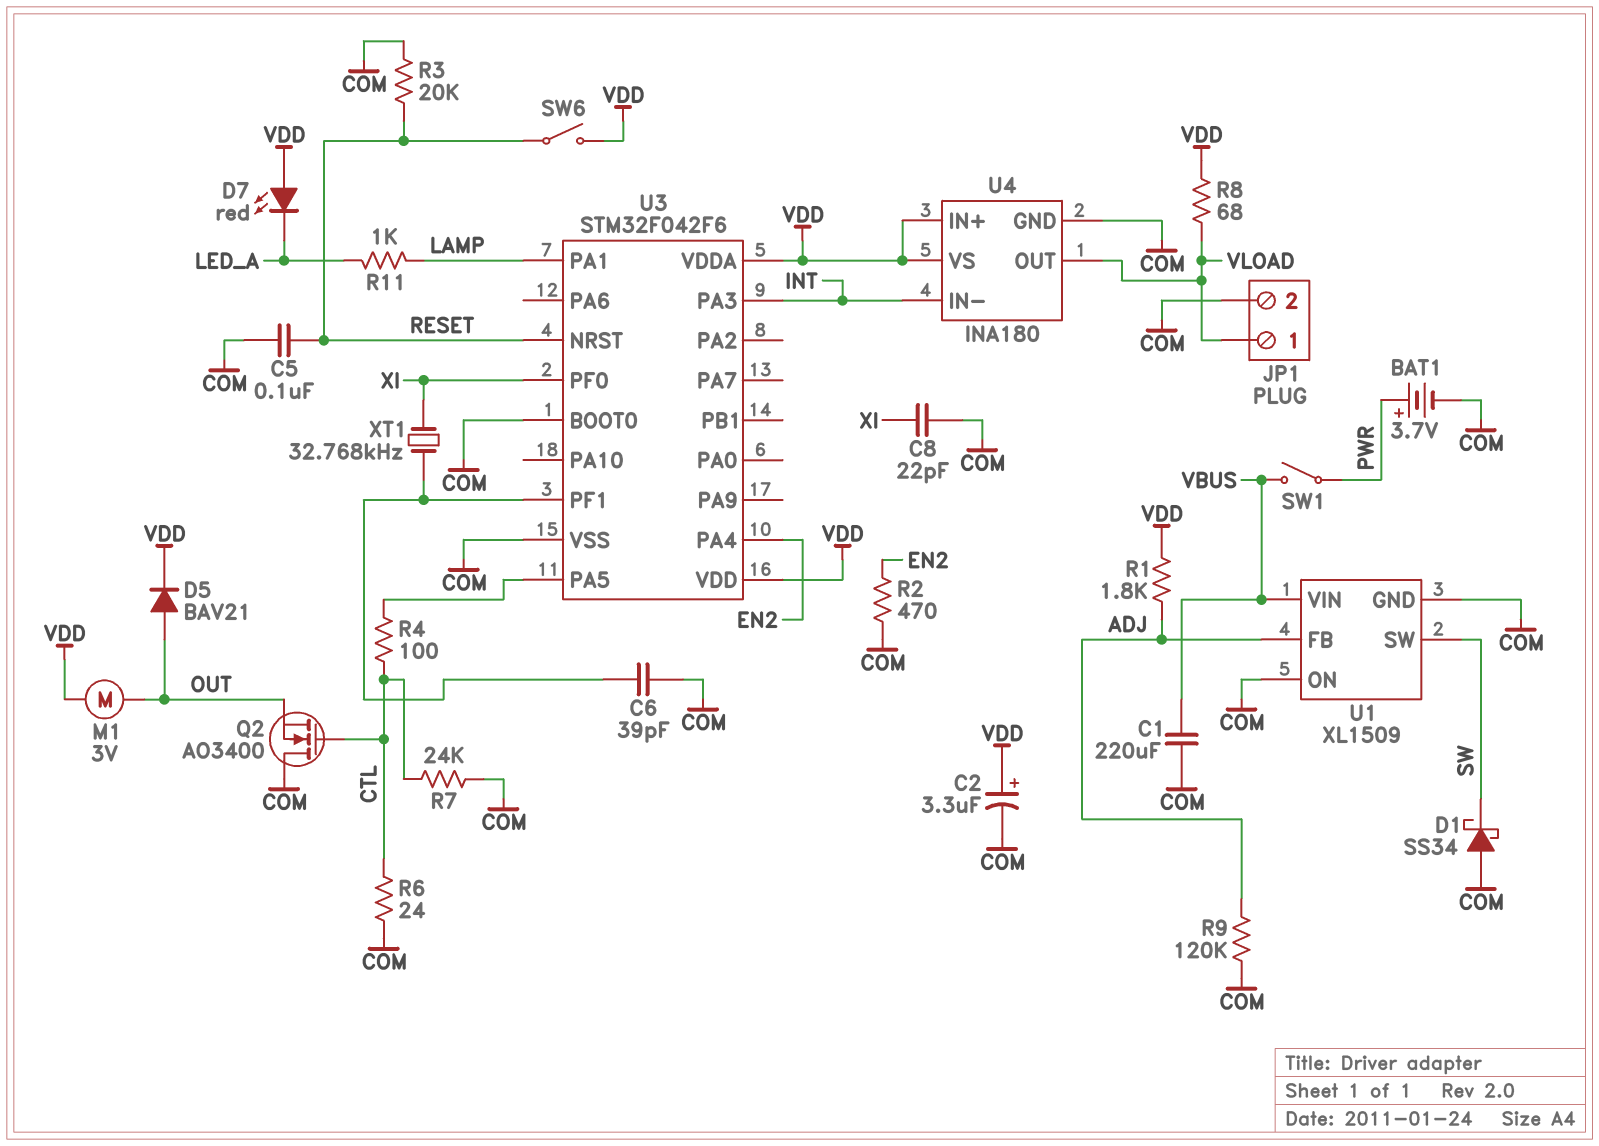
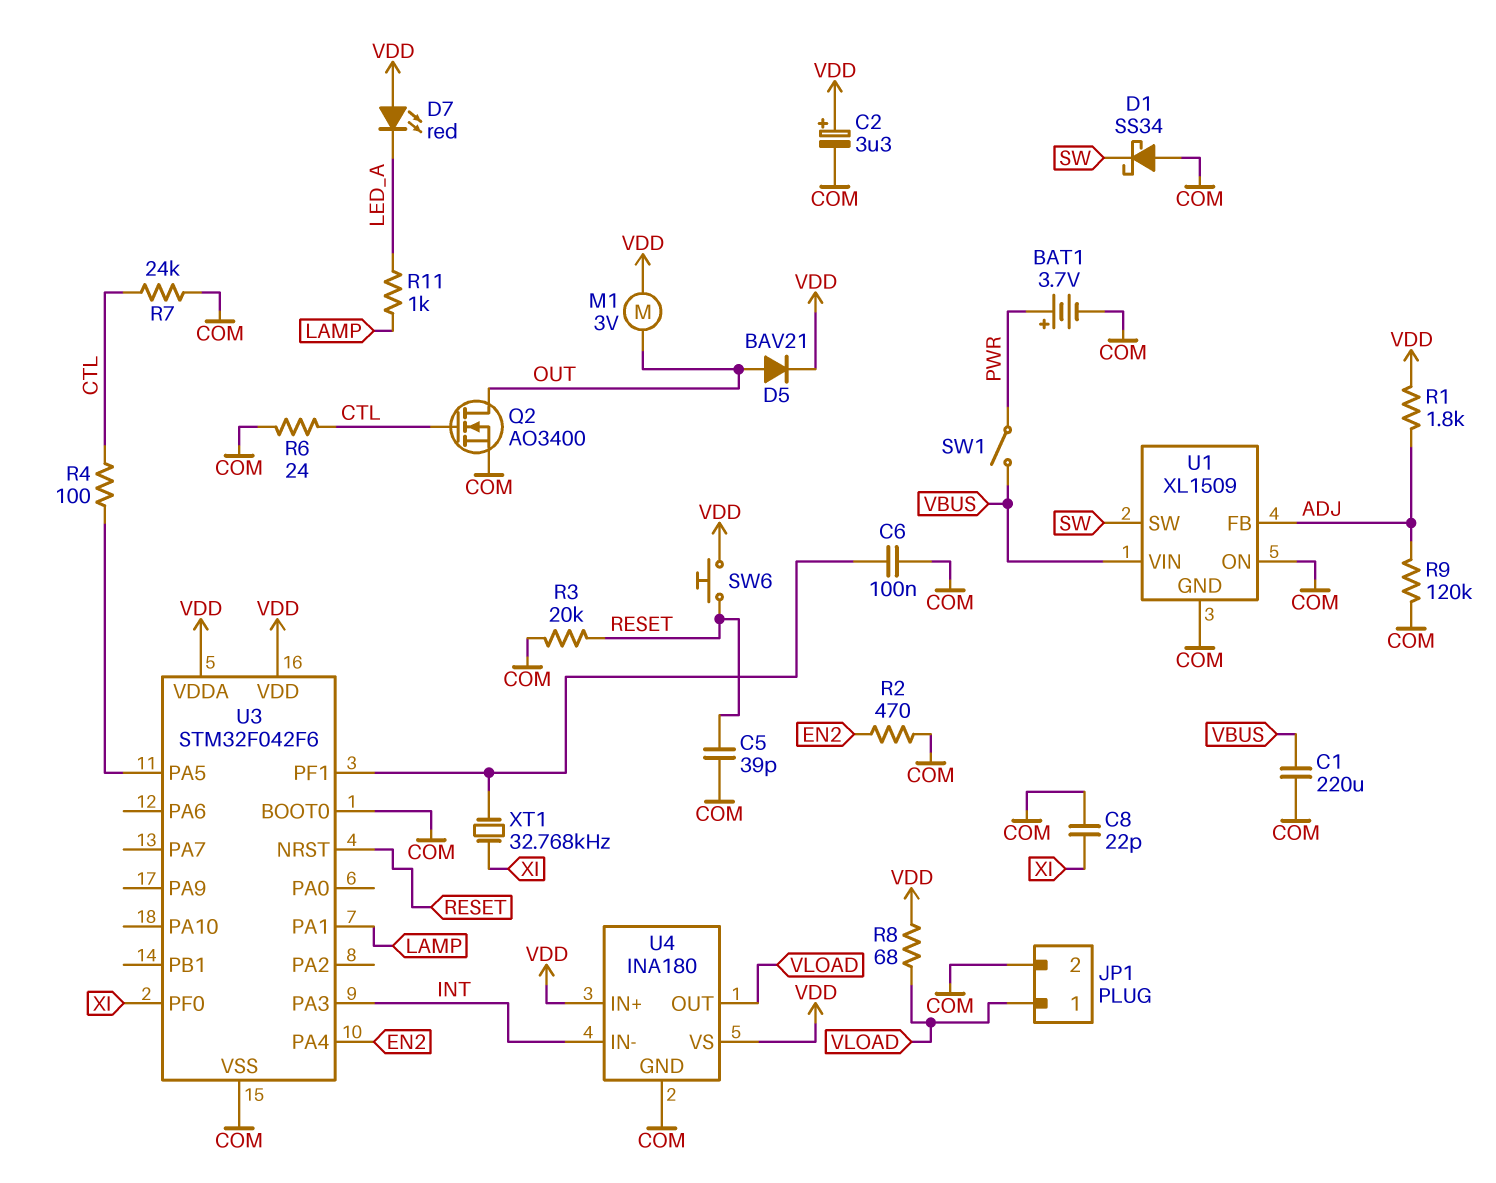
C5: 100nF (COM, RESET) -> 39pF (COM, RESET)
C6: 39pF (COM, U3/PF1) -> 100nF (COM, U3/PF1)
Q2: NMOS AO3400 (G CTL, D COM, S OUT) -> NMOS AO3400 (G CTL, D OUT, S COM)
SW6: switch (RESET, VDD) -> button (RESET, VDD)

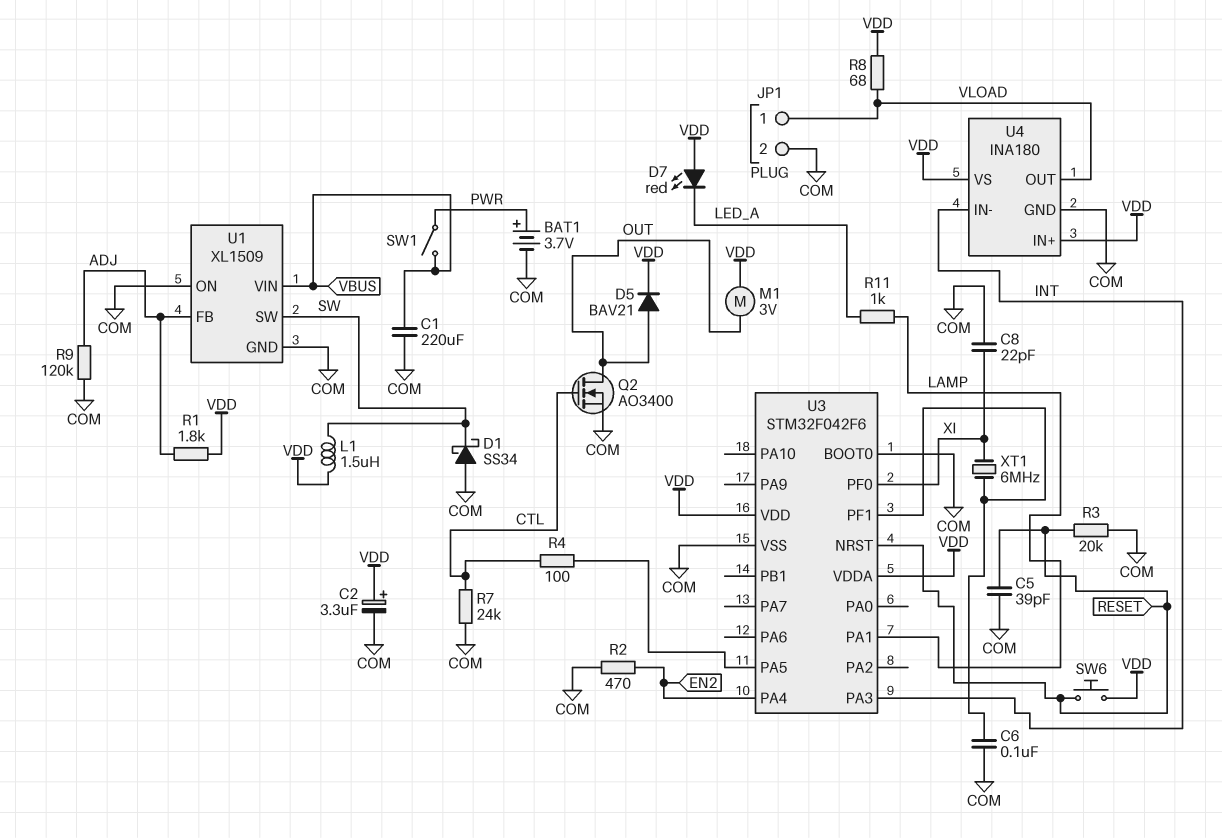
L1: none -> 1.5uH (SW, VDD)
R6: 24 (COM, CTL) -> none
XT1: 32.768kHz (U3/PF1, XI) -> 6MHz (U3/PF1, XI)

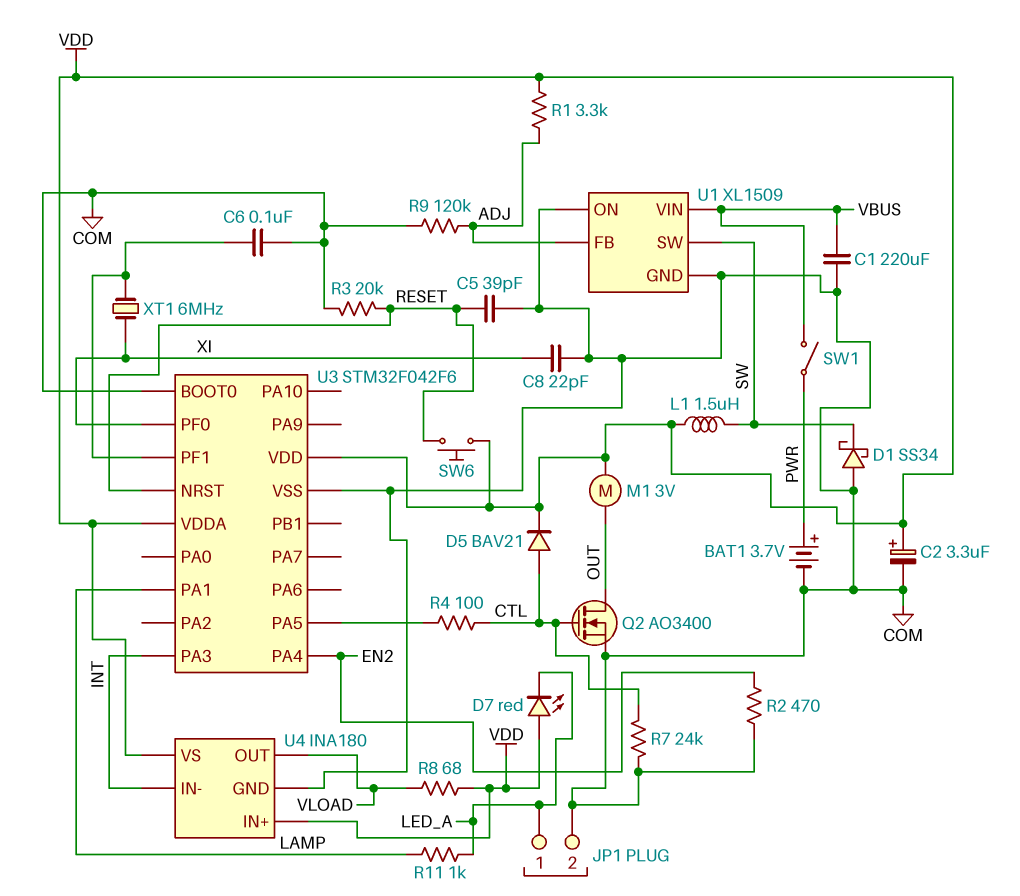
D5: diode BAV21 (A OUT, K VDD) -> diode BAV21 (A CTL, K VDD)
JP1 pin 1: VLOAD -> LED_A
R1: 1.8k (ADJ, VDD) -> 3.3k (ADJ, VDD)

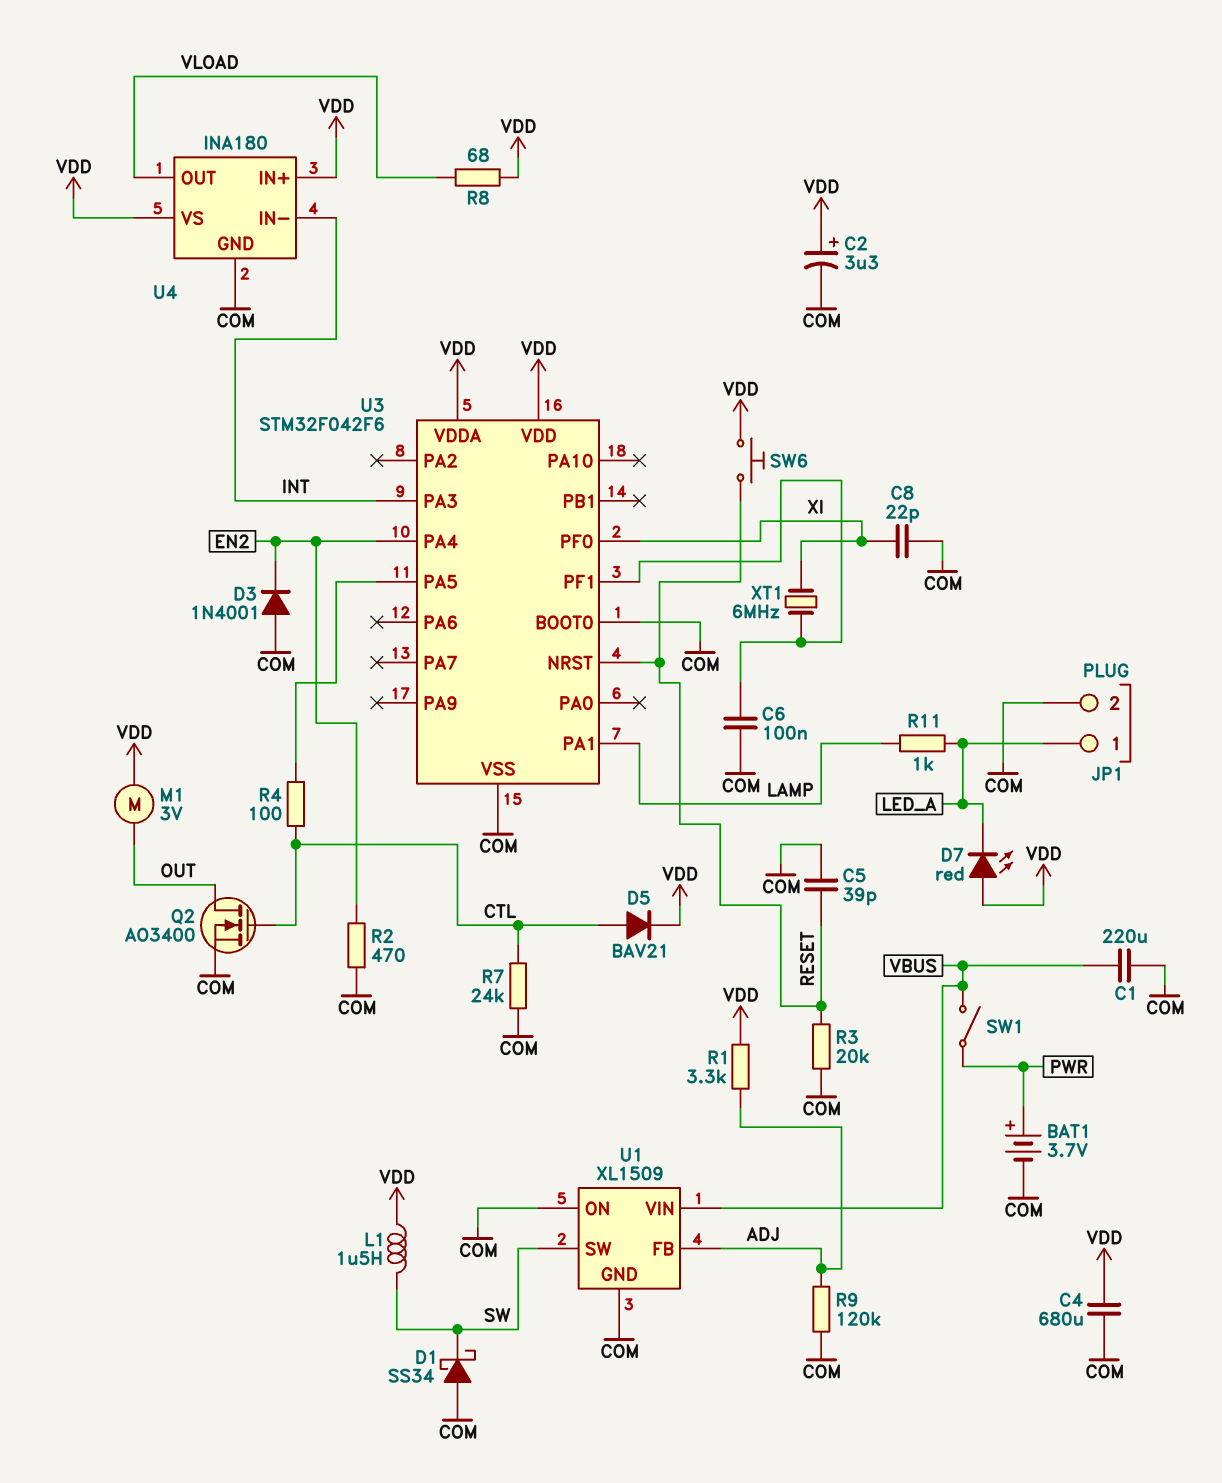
C4: none -> 680uF (COM, VDD)
D3: none -> diode 1N4001 (A COM, K EN2)

